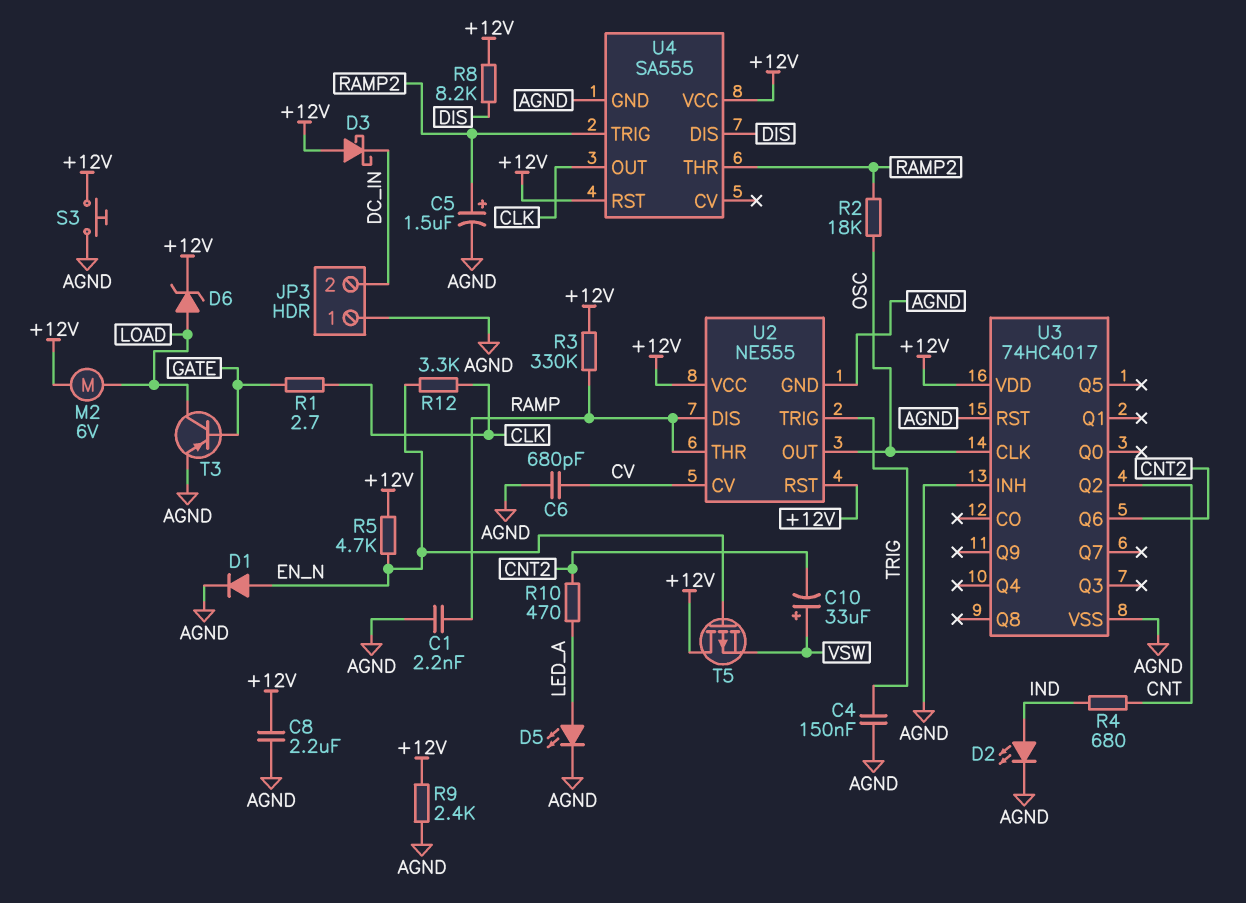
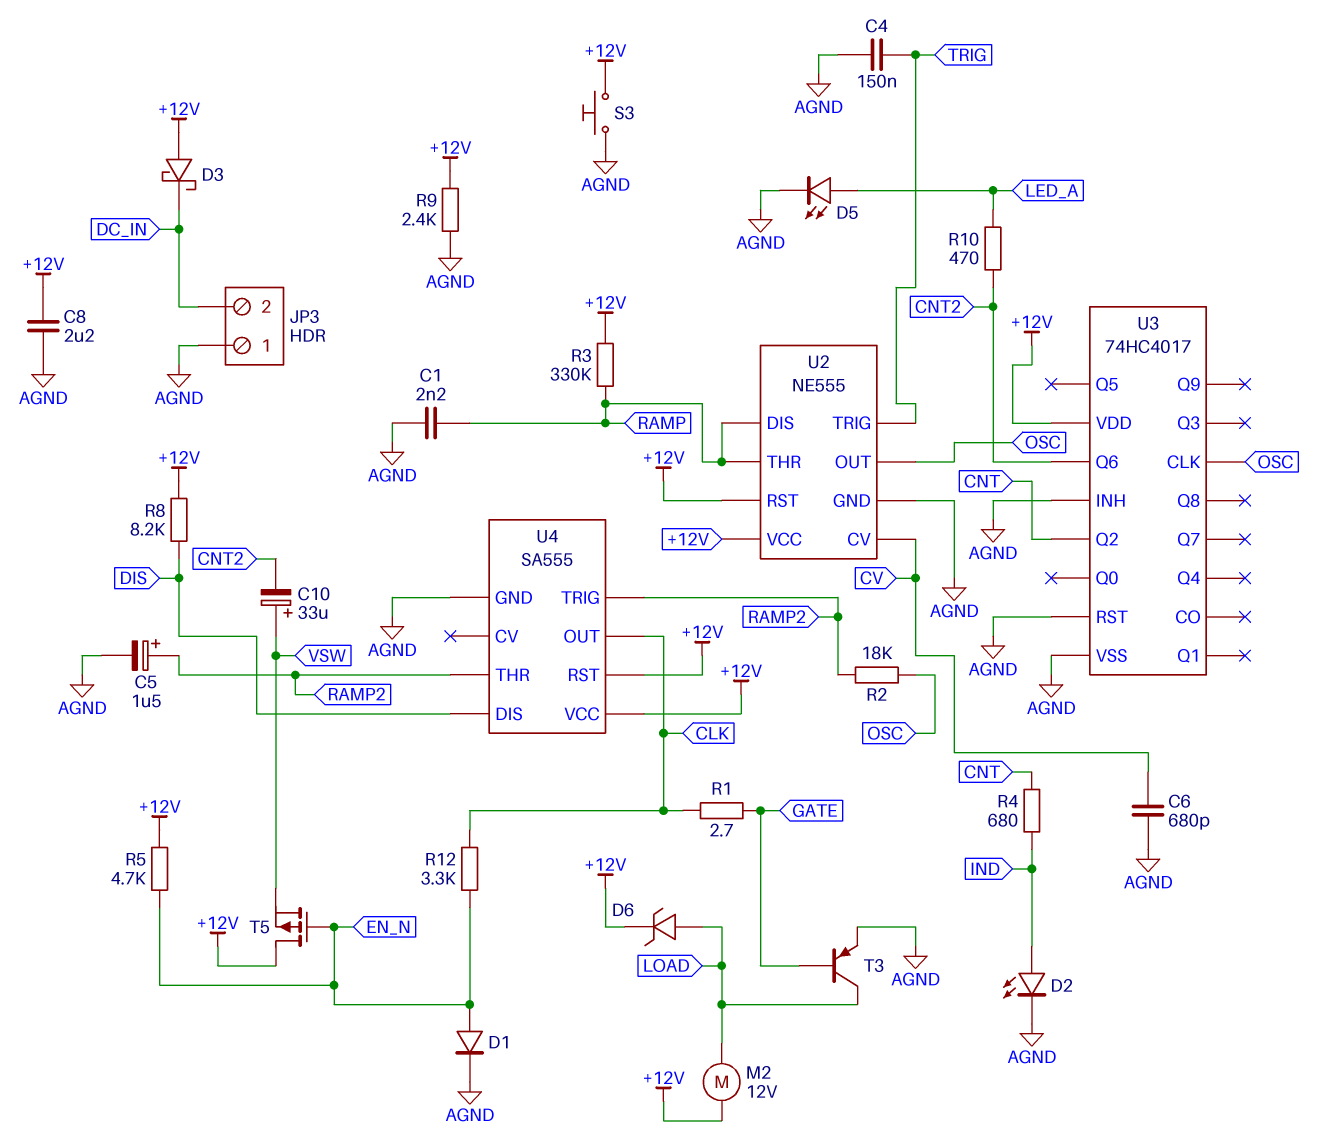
M2: motor 6V (+12V, LOAD) -> motor 12V (+12V, LOAD)

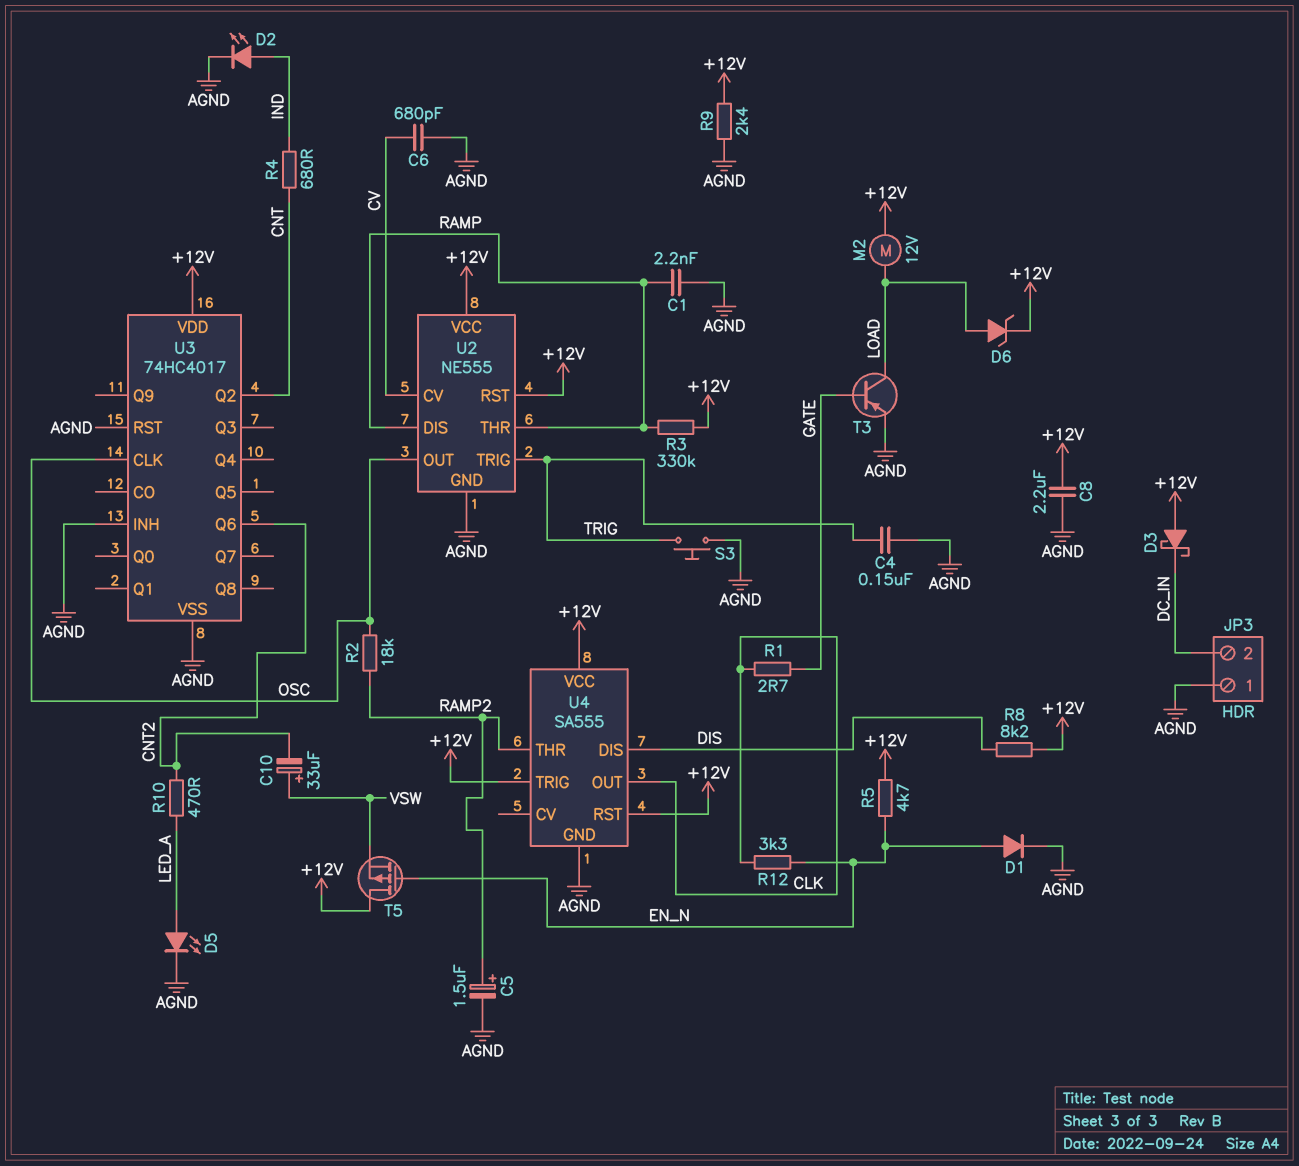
S3: button (+12V, AGND) -> button (AGND, TRIG)
U4 pin TRIG: RAMP2 -> +12V

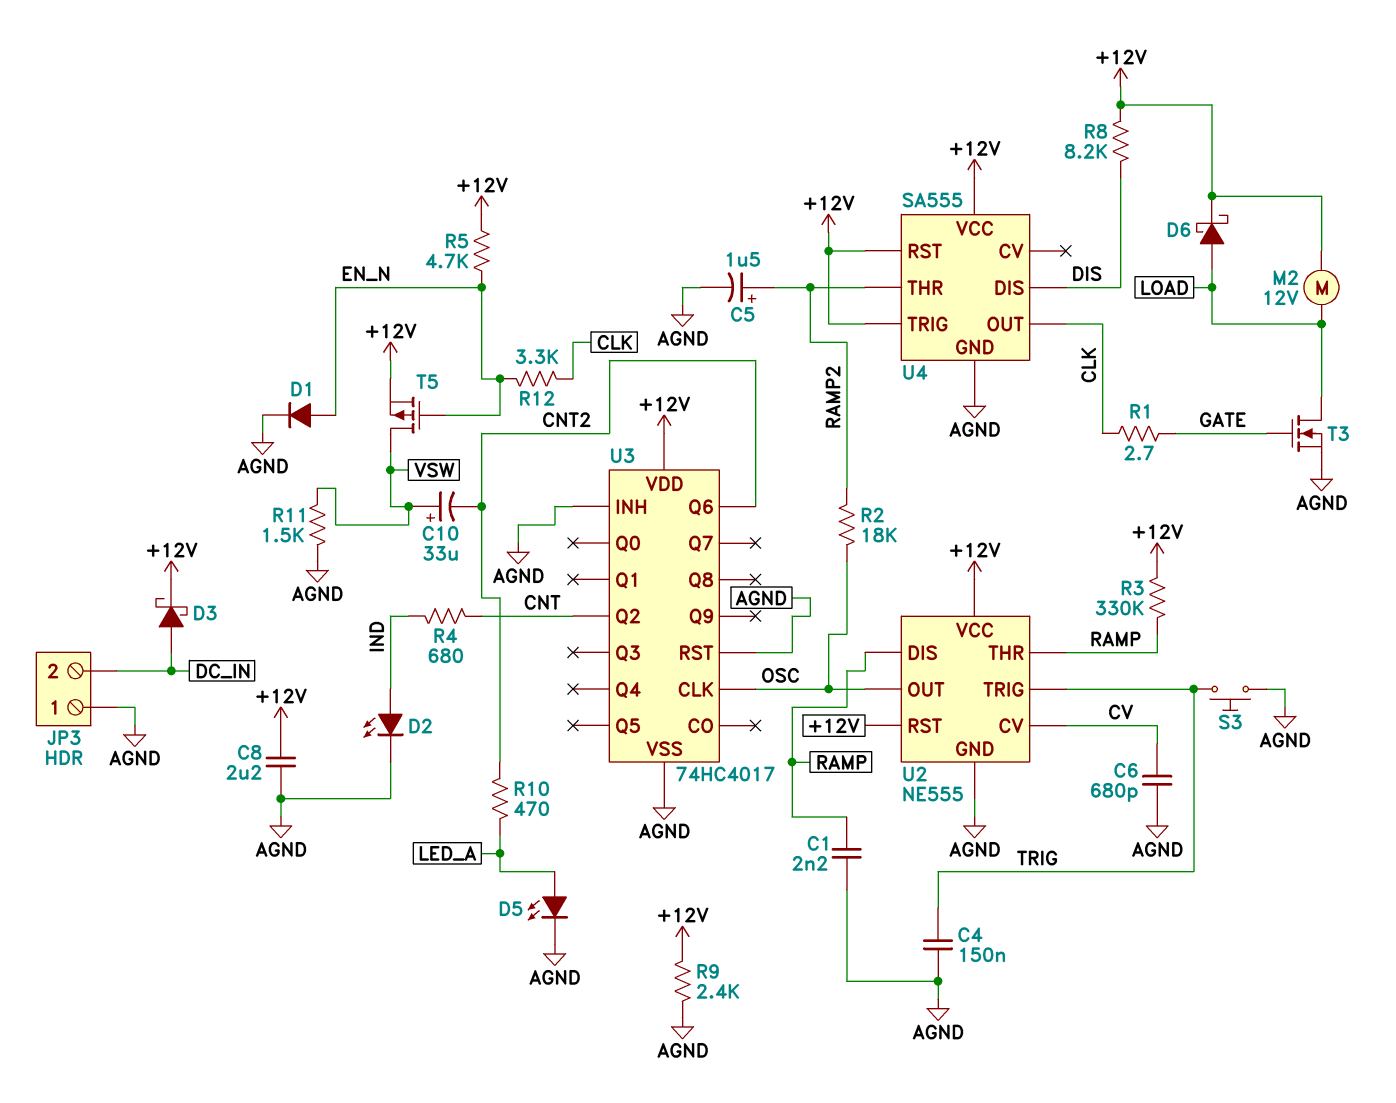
D3: schottky (A +12V, K DC_IN) -> schottky (A DC_IN, K +12V)
D6: zener (A LOAD, K +12V) -> schottky (A LOAD, K +12V)
R11: none -> 1.5k (AGND, VSW)
T3: PNP (B GATE, C LOAD, E AGND) -> NMOS (G GATE, D LOAD, S AGND)
T5: PMOS (G EN_N, D +12V, S VSW) -> PMOS (G EN_N, D VSW, S +12V)

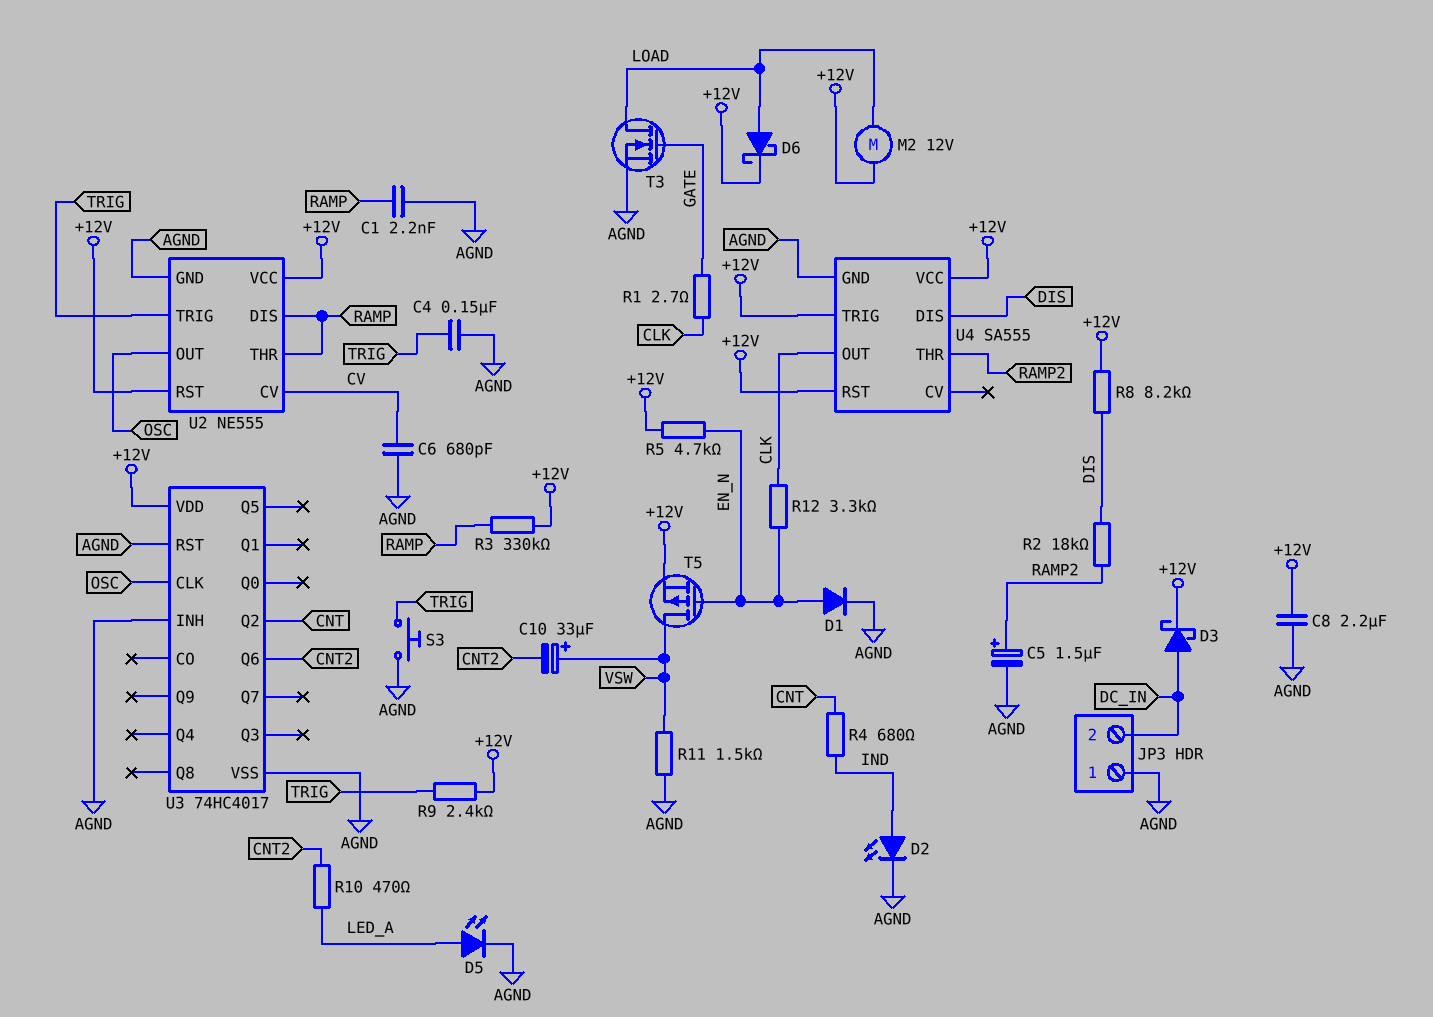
R2: 18k (OSC, RAMP2) -> 18k (DIS, RAMP2)
R9: 2.4k (+12V, AGND) -> 2.4k (+12V, TRIG)

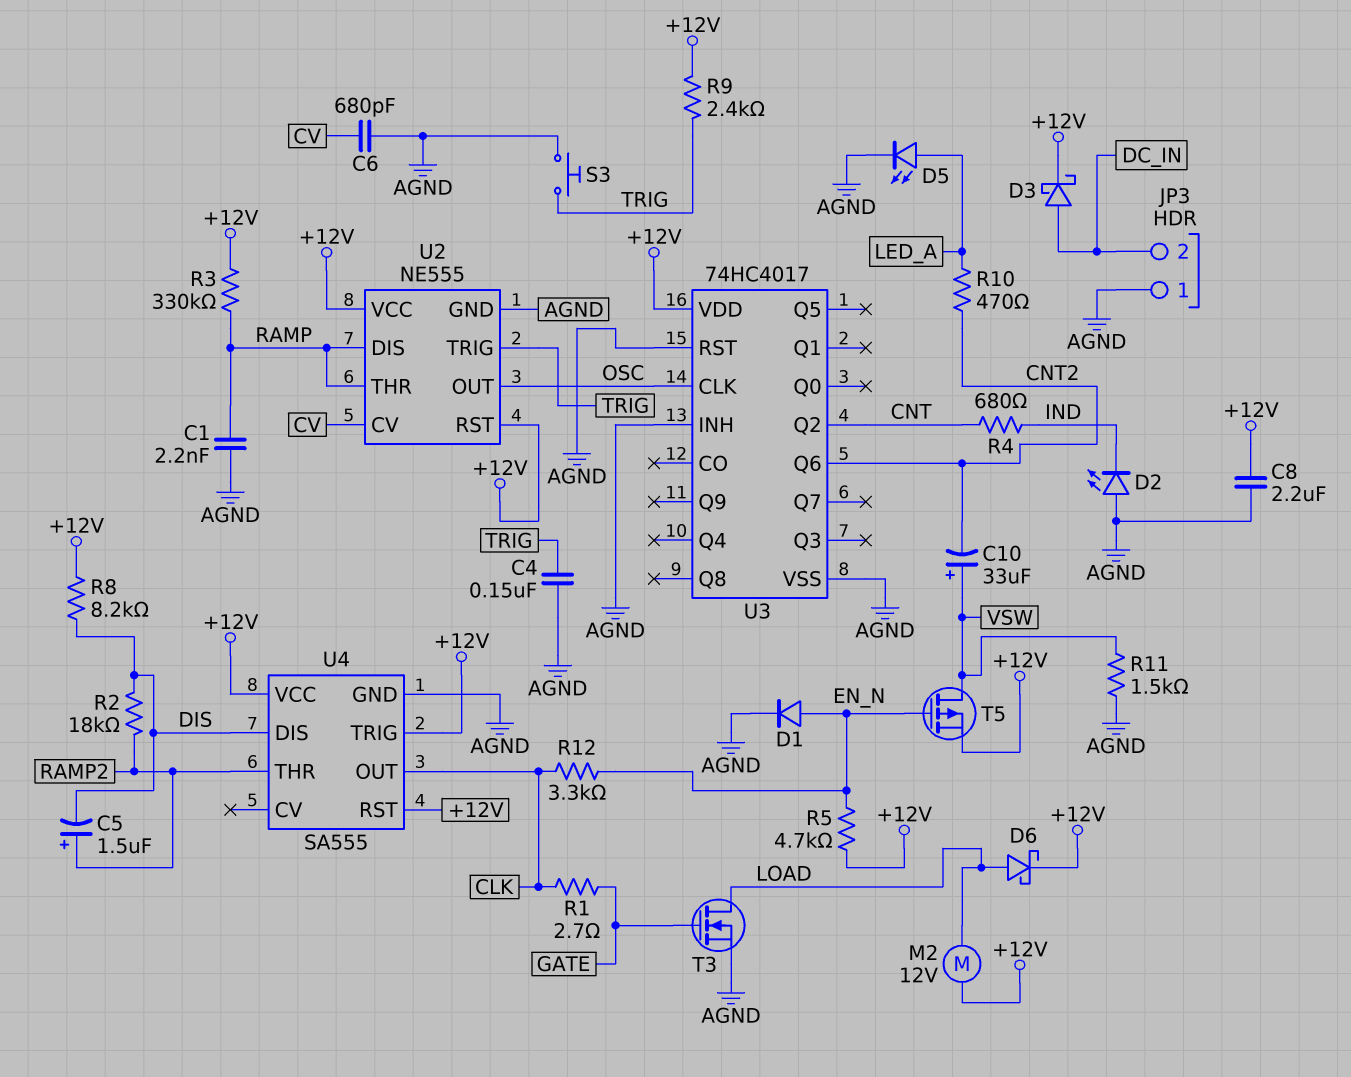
C5: 1.5uF (plus RAMP2, minus AGND) -> 1.5uF (plus RAMP2, minus DIS)
D2: LED (A IND, K AGND) -> LED (A AGND, K IND)

